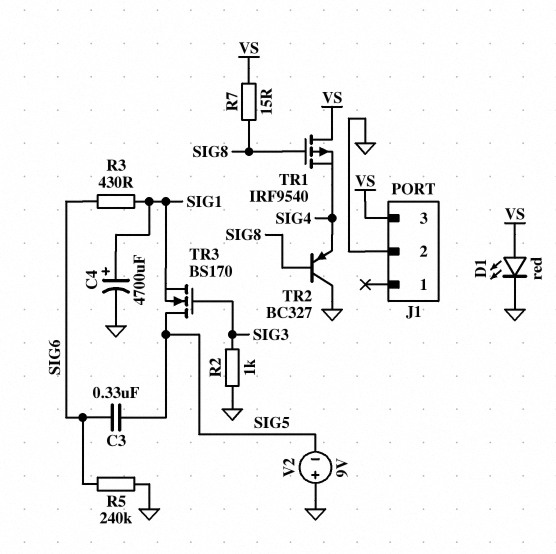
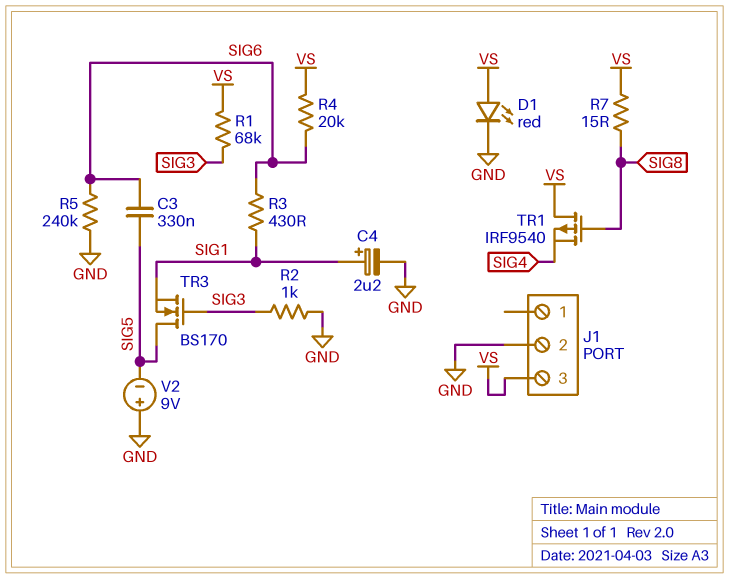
C4: 4700uF (plus SIG1, minus GND) -> 2.2uF (plus SIG1, minus GND)
R1: none -> 68k (SIG3, VS)
R4: none -> 20k (SIG6, VS)
TR2: PNP BC327 (B SIG8, C GND, E SIG4) -> none

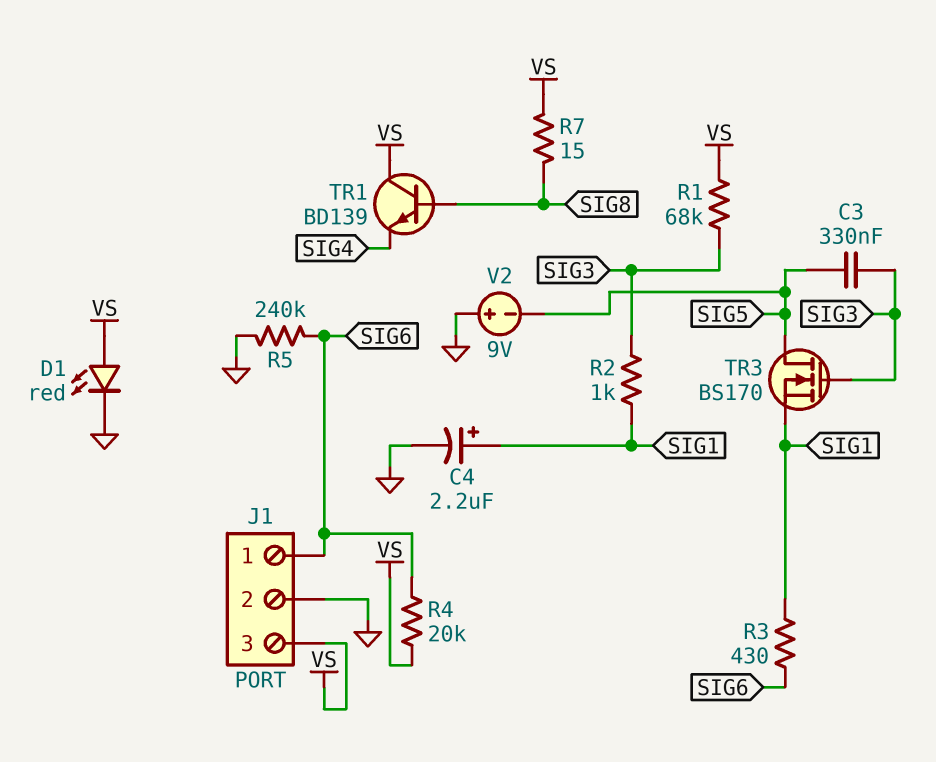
C3: 330nF (SIG5, SIG6) -> 330nF (SIG3, SIG5)
J1 pin 1: none -> SIG6
R2: 1k (GND, SIG3) -> 1k (SIG1, SIG3)
TR1: PMOS IRF9540 (G SIG8, D VS, S SIG4) -> NPN BD139 (B SIG8, C VS, E SIG4)

